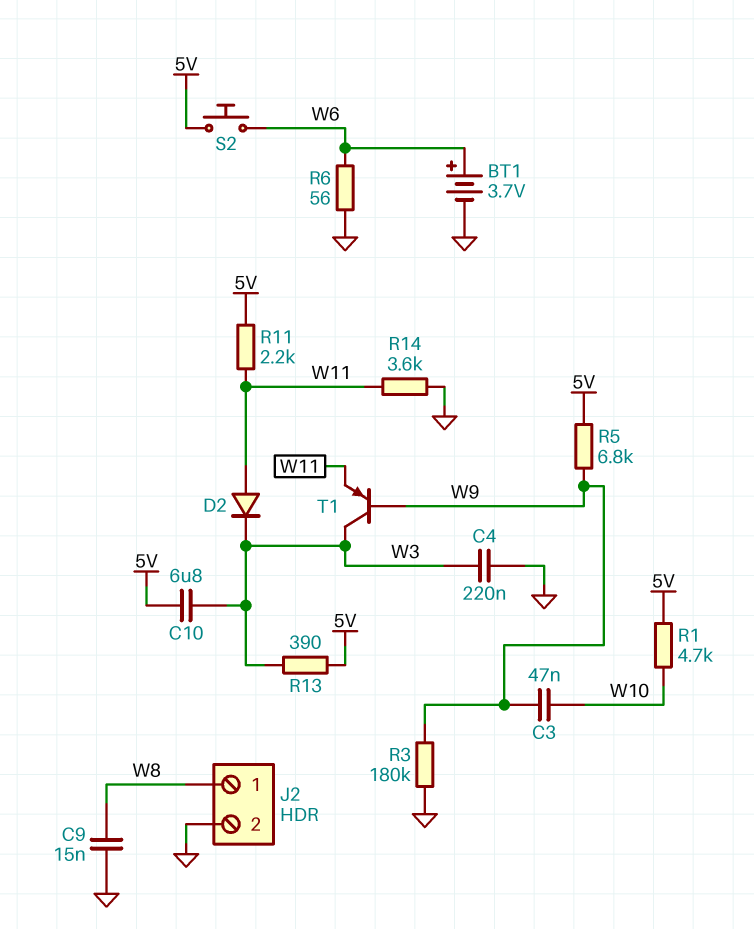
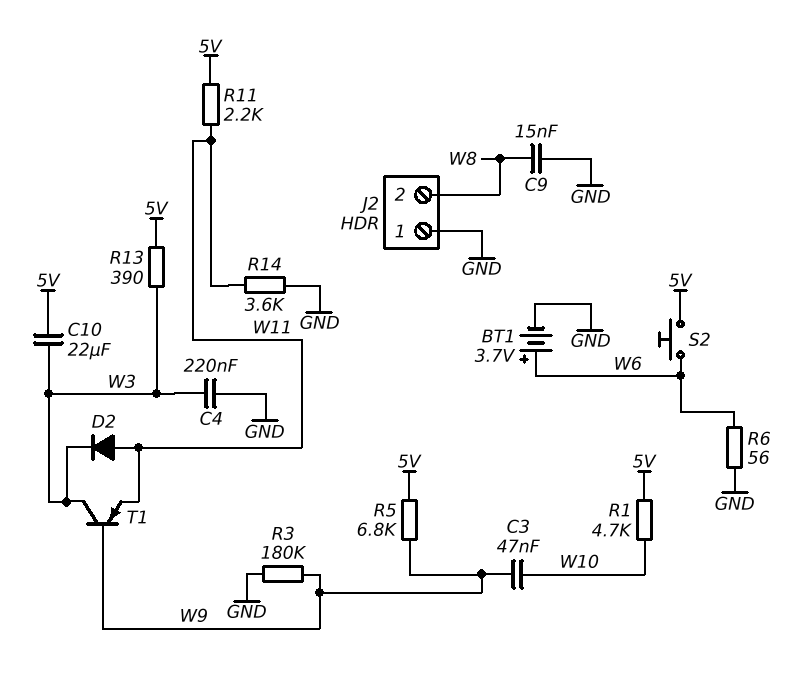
C10: 6.8uF (5V, W3) -> 22uF (5V, W3)
J2 pin 1: W8 -> GND
J2 pin 2: GND -> W8

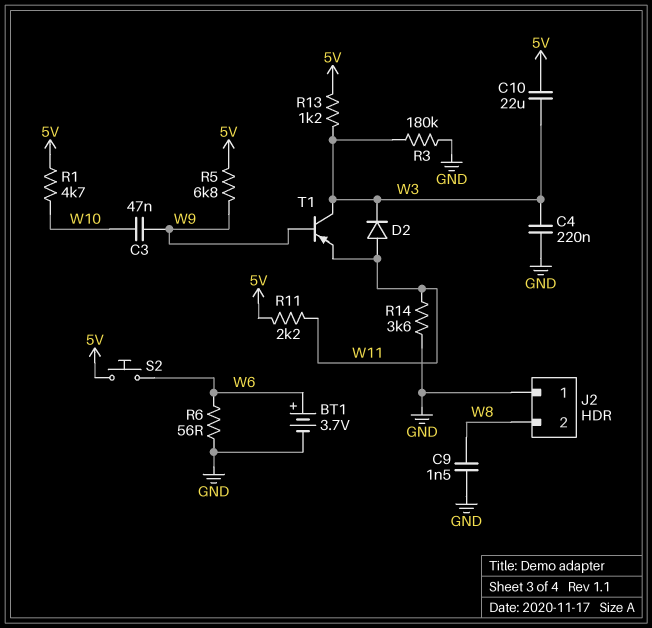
C9: 15nF (GND, W8) -> 1.5nF (GND, W8)
R3: 180k (GND, W9) -> 180k (GND, W3)
R13: 390 (5V, W3) -> 1.2k (5V, W3)

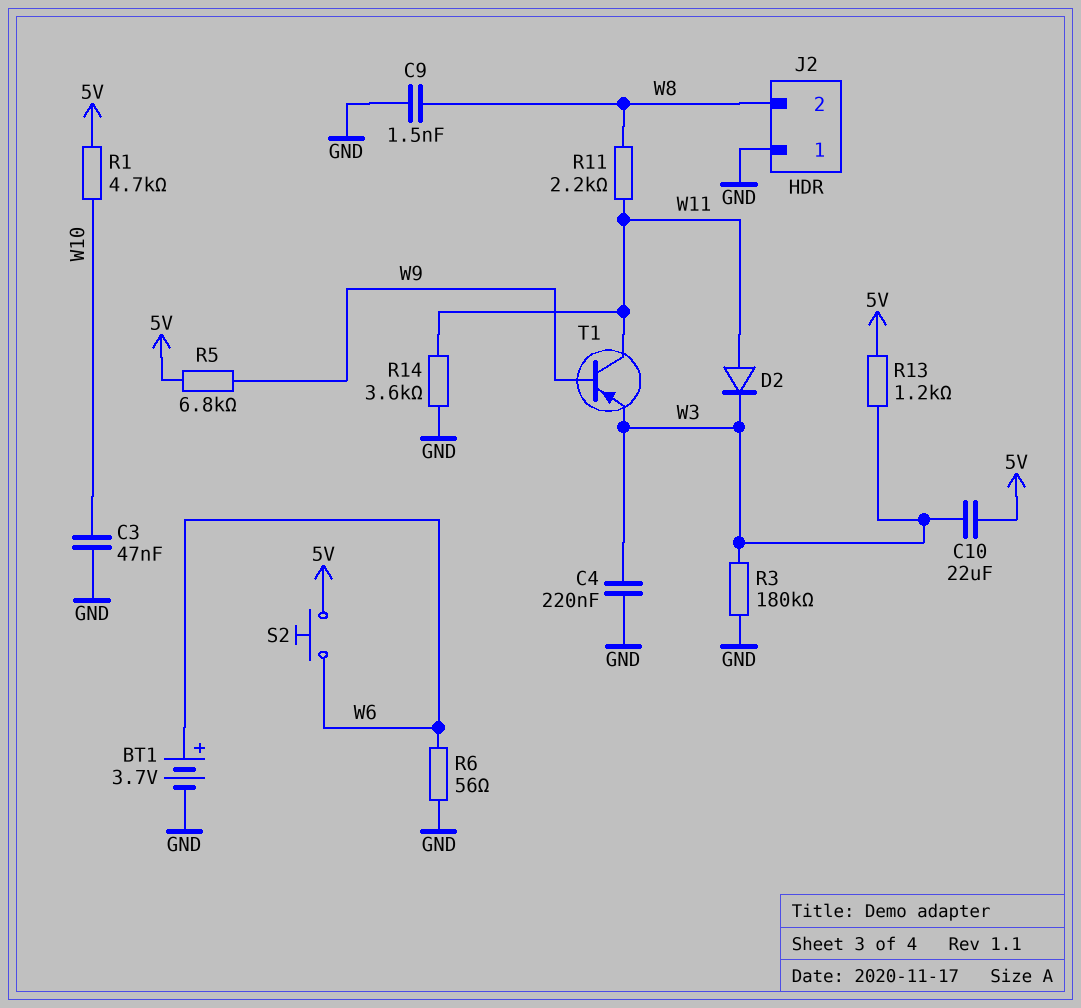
C3: 47nF (W9, W10) -> 47nF (GND, W10)
R11: 2.2k (5V, W11) -> 2.2k (W8, W11)
T1: PNP (B W9, C W3, E W11) -> PNP (B W9, C W11, E W3)

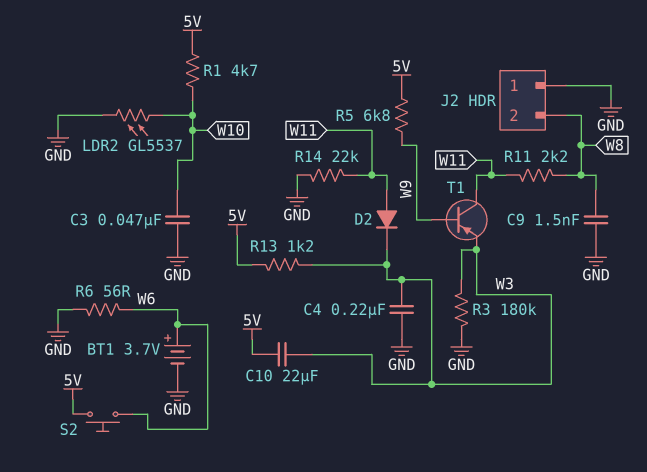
LDR2: none -> GL5537 (GND, W10)
R14: 3.6k (GND, W11) -> 22k (GND, W11)

